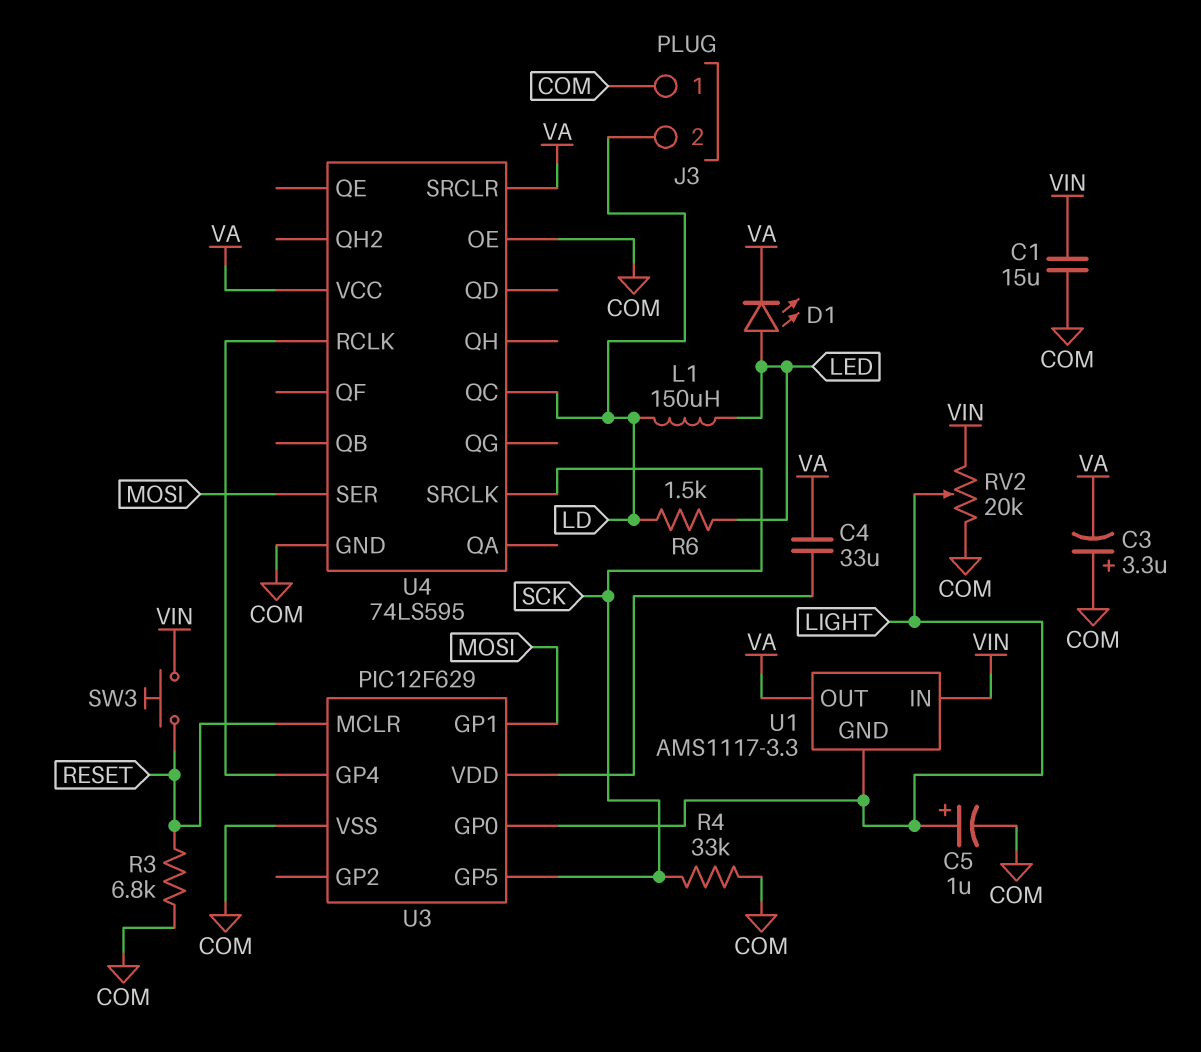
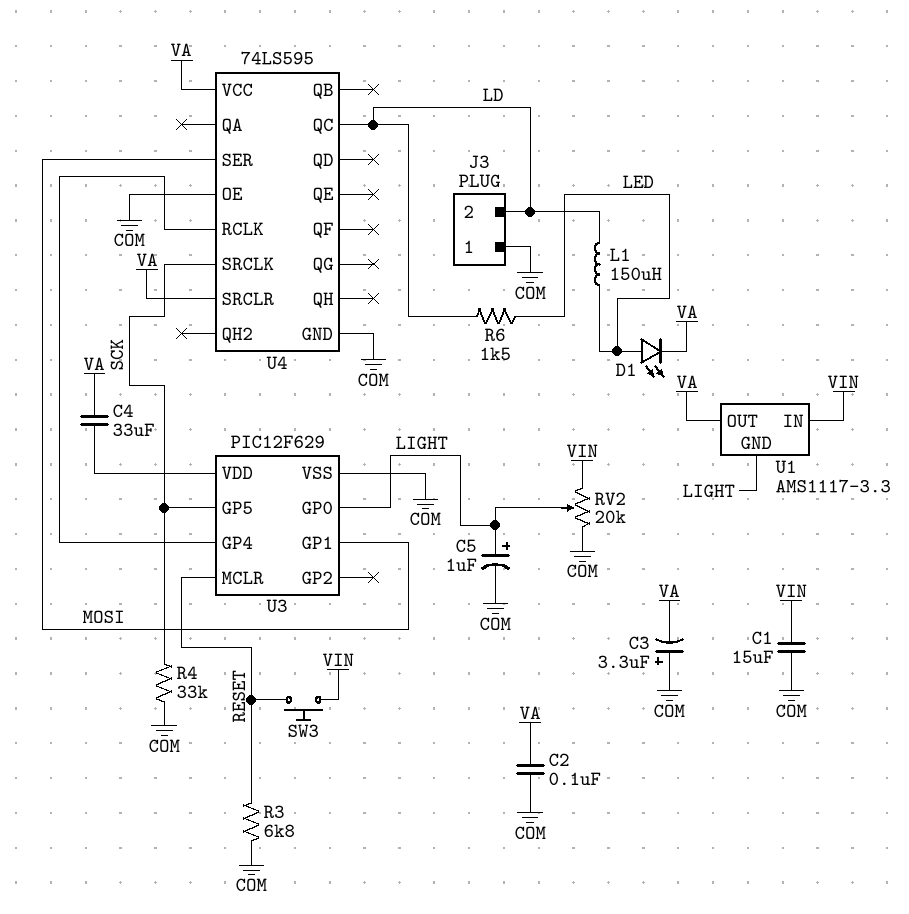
C2: none -> 100nF (COM, VA)

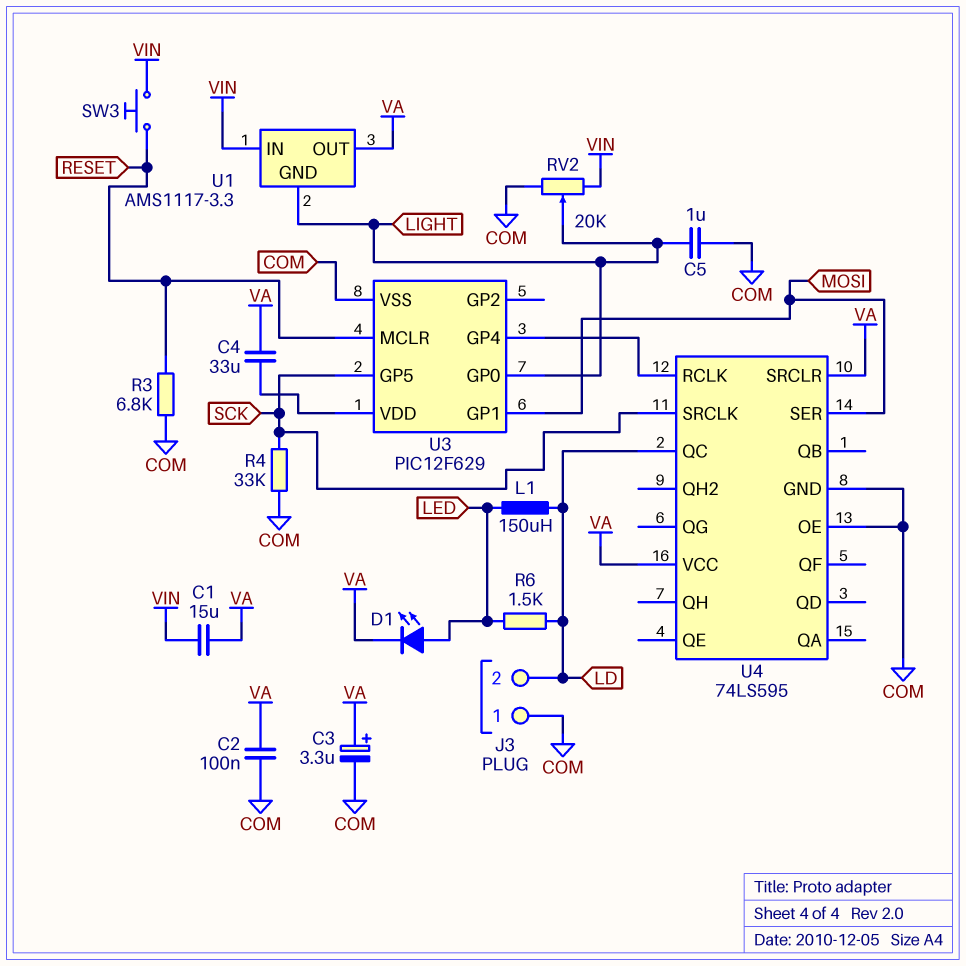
C1: 15uF (COM, VIN) -> 15uF (VA, VIN)
C3: 3.3uF (plus COM, minus VA) -> 3.3uF (plus VA, minus COM)
C5: 1uF (plus LIGHT, minus COM) -> 1uF (COM, LIGHT)

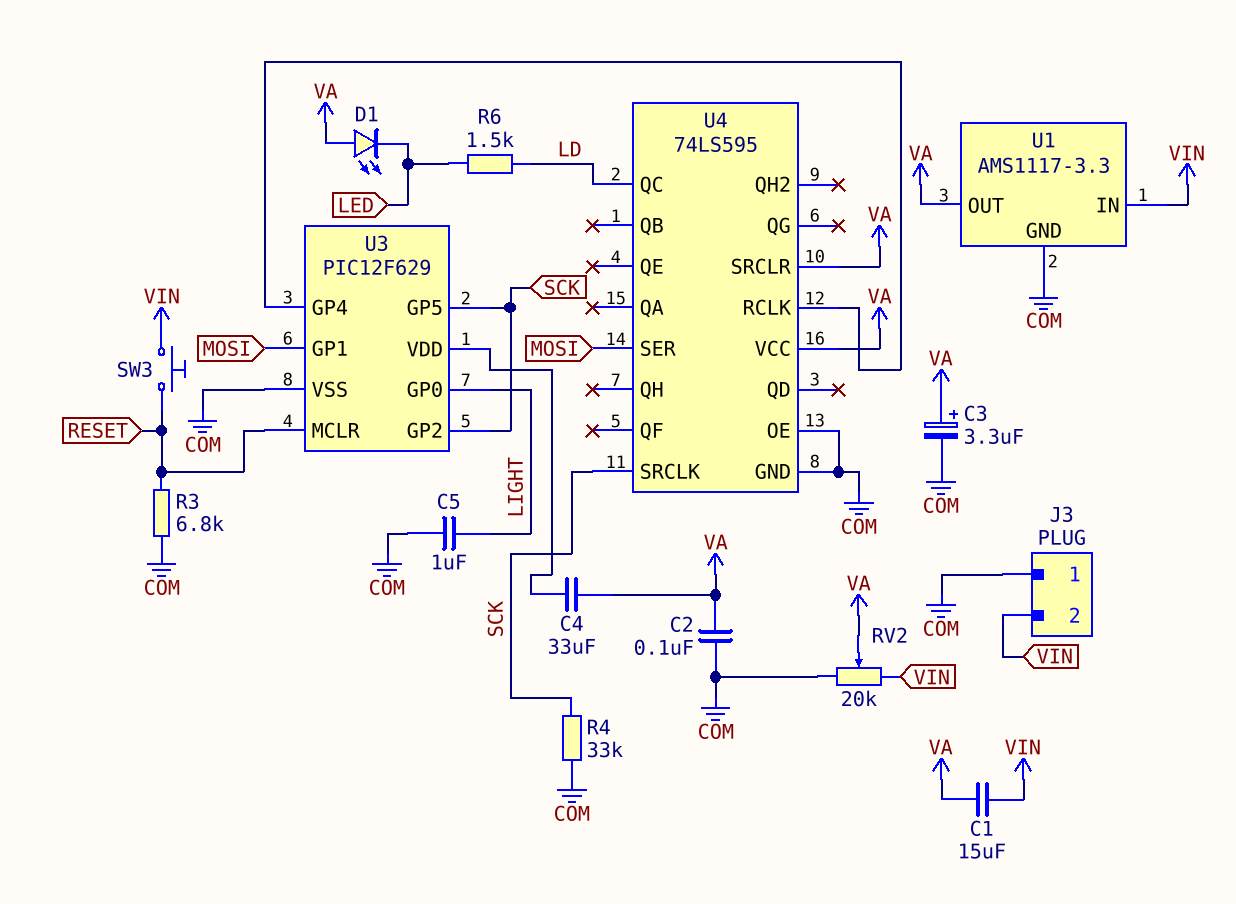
D1: LED (A LED, K VA) -> LED (A VA, K LED)
J3 pin 2: LD -> VIN
L1: 150uH (LD, LED) -> none
RV2: 20k (COM, VIN, wiper LIGHT) -> 20k (COM, VIN, wiper VA)
U1 pin GND: LIGHT -> COM
U3 pin GP2: none -> SCK

